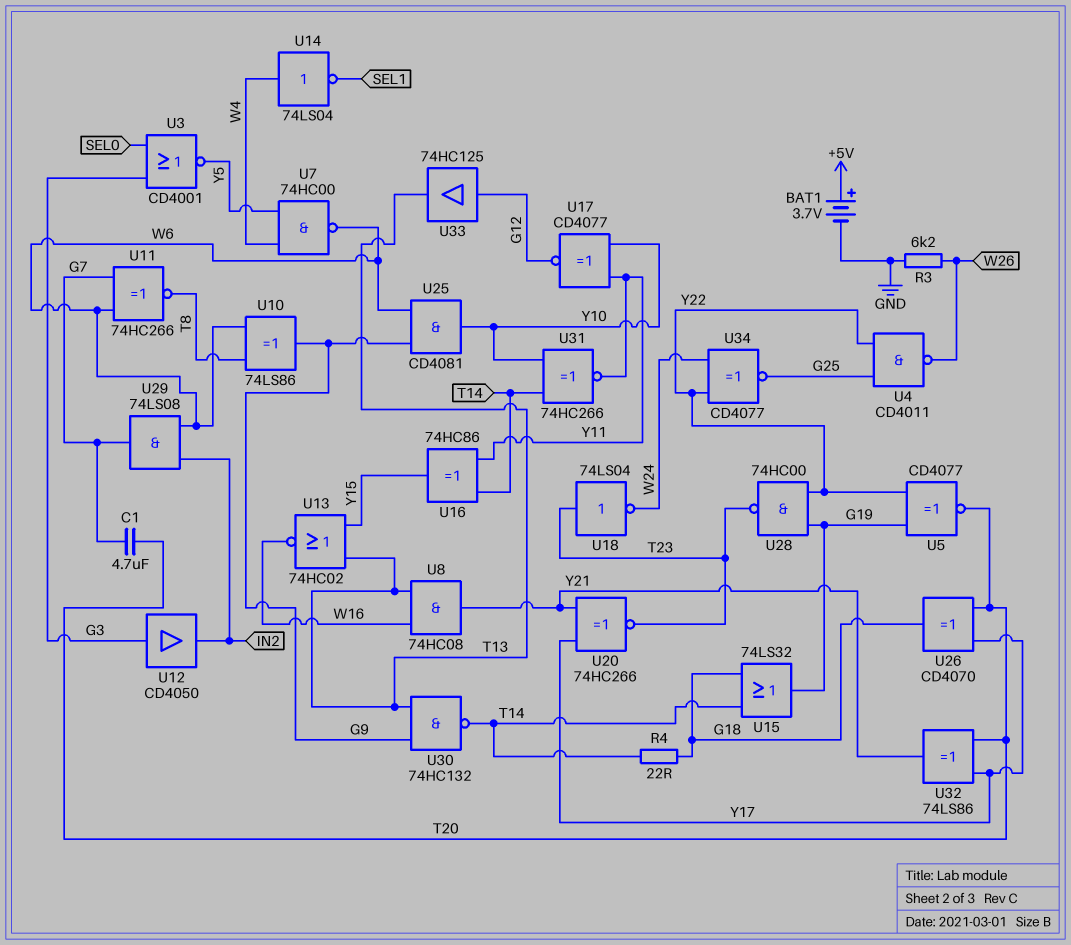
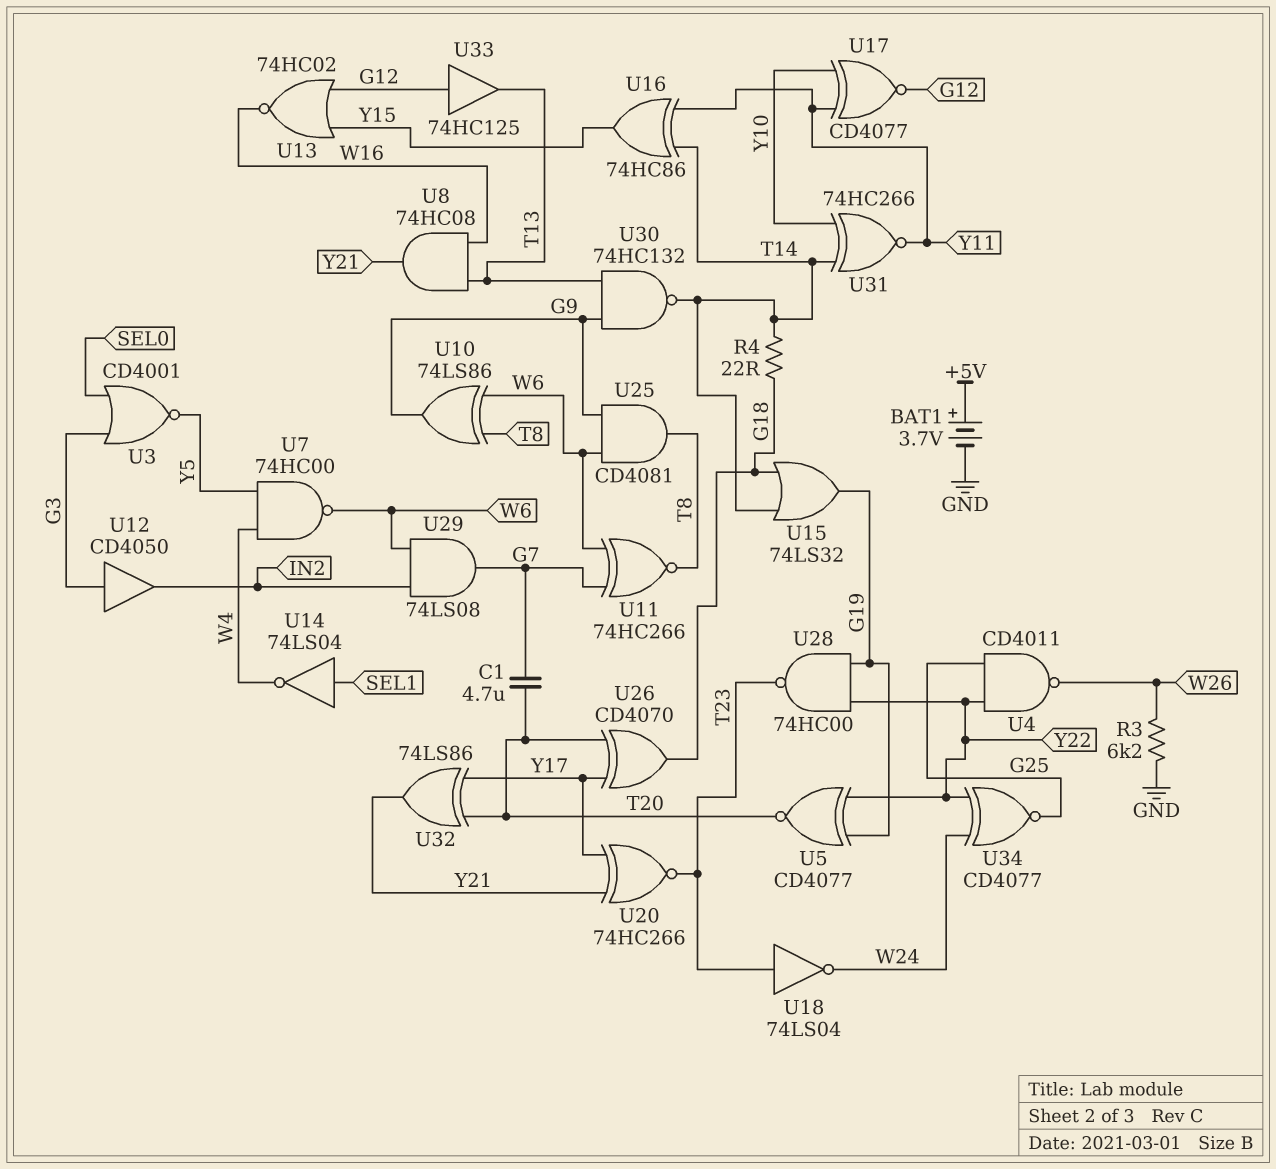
U13: NOR 74HC02 (in T13, in Y15, out W16) -> NOR 74HC02 (in G12, in Y15, out W16)
U14: NOT 74LS04 (in W4, out SEL1) -> NOT 74LS04 (in SEL1, out W4)
U25: AND CD4081 (in G9, in W6, out Y10) -> AND CD4081 (in G9, in W6, out T8)

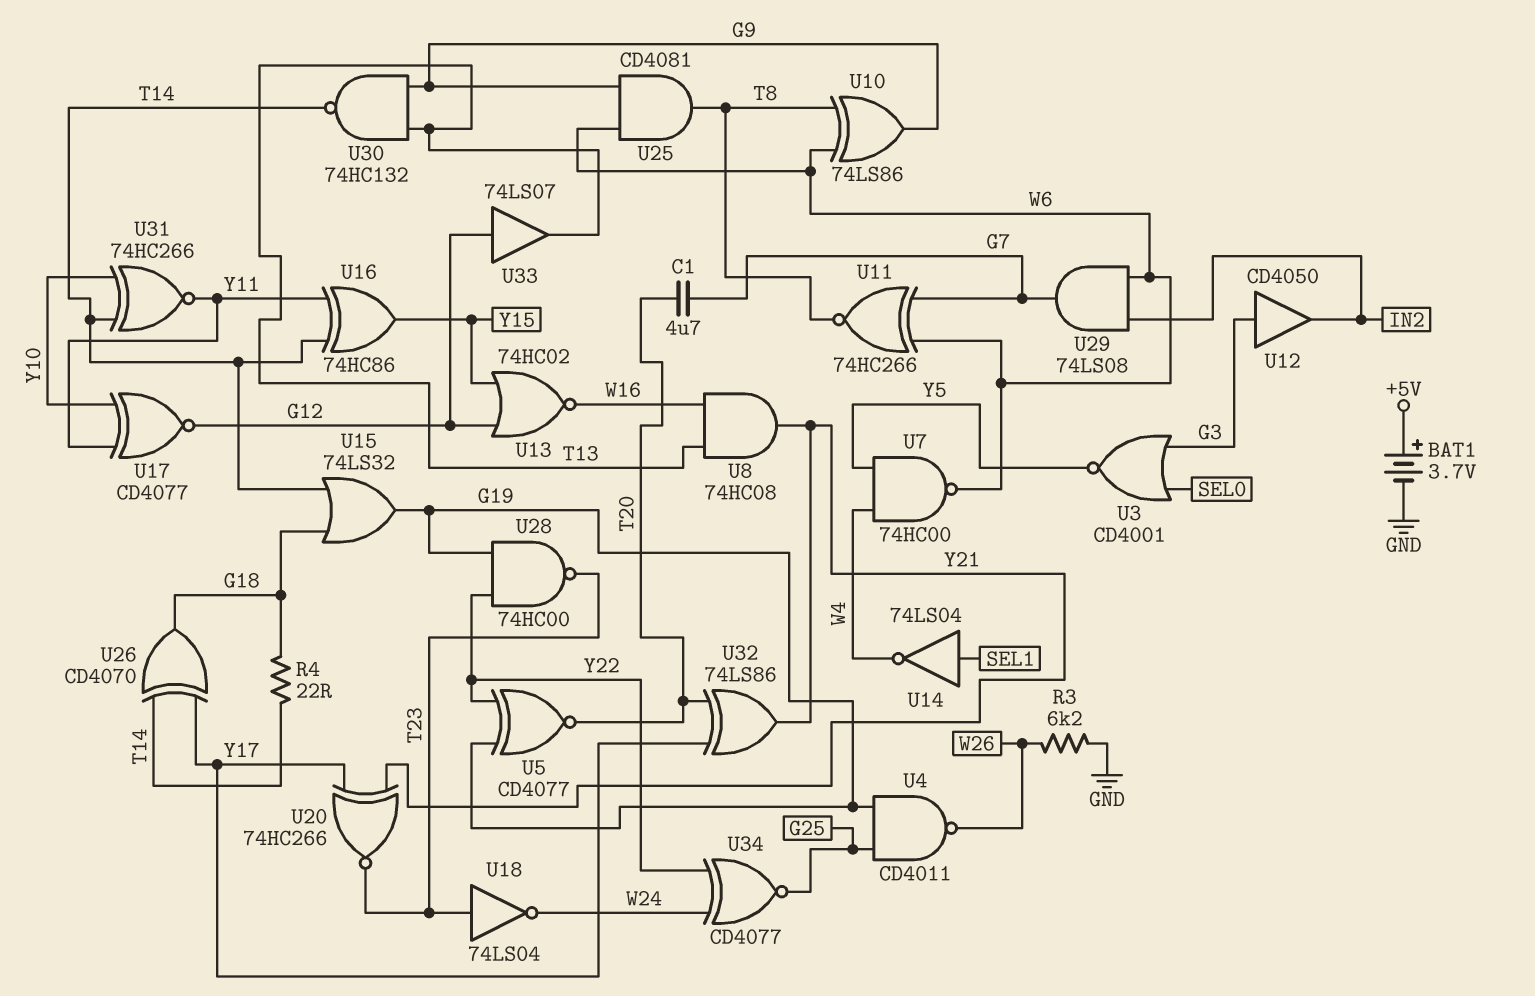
U4: NAND CD4011 (in G25, in Y22, out W26) -> NAND CD4011 (in G19, in G25, out W26)
U26: XOR CD4070 (in T20, in Y17, out G18) -> XOR CD4070 (in T14, in Y17, out G18)
U33: buffer 74HC125 (in G12, out T13) -> buffer 74LS07 (in G12, out T13)

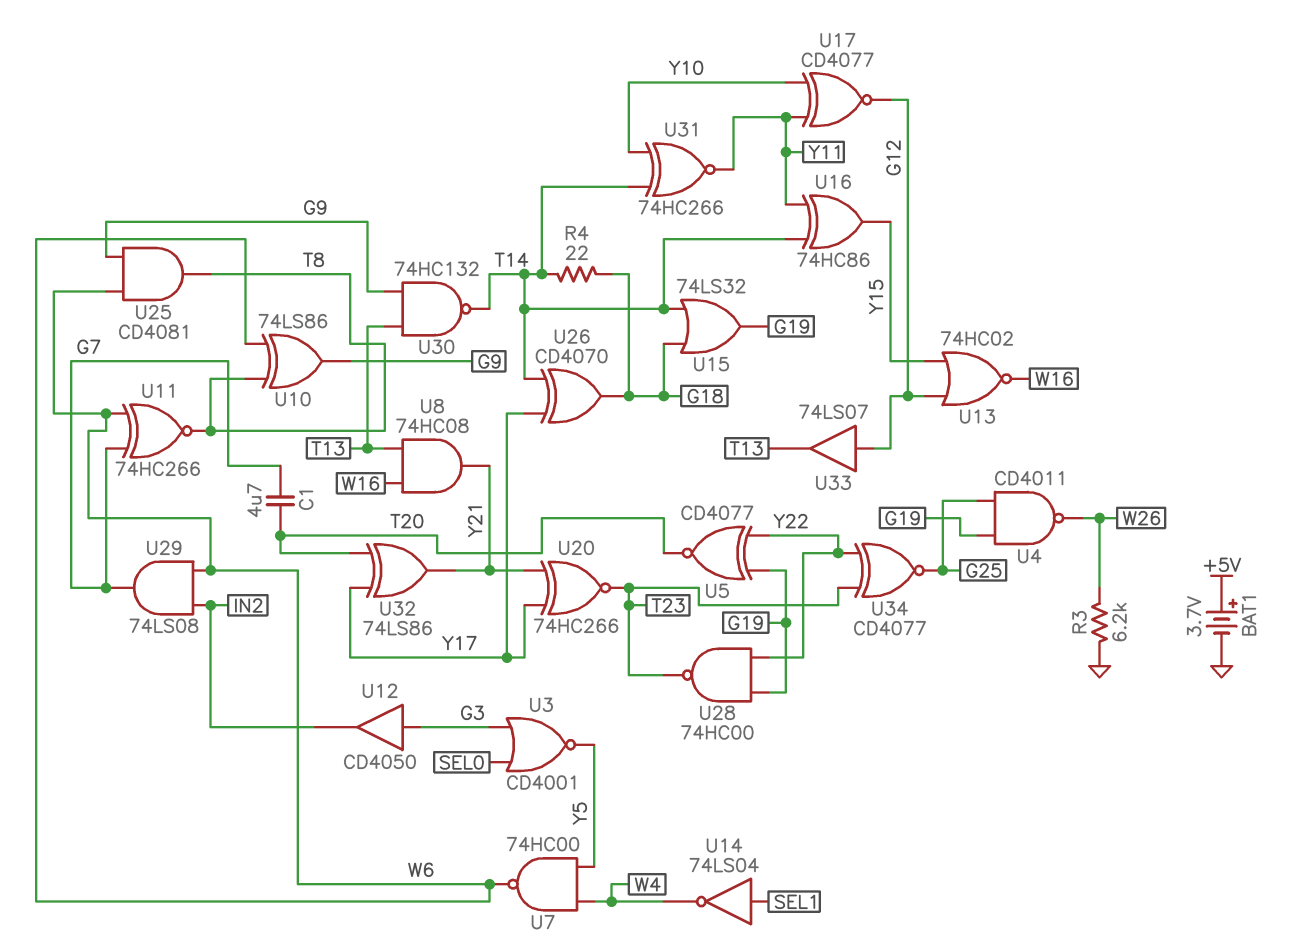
U18: NOT 74LS04 (in T23, out W24) -> none
U34: XNOR CD4077 (in W24, in Y22, out G25) -> XNOR CD4077 (in T23, in Y22, out G25)

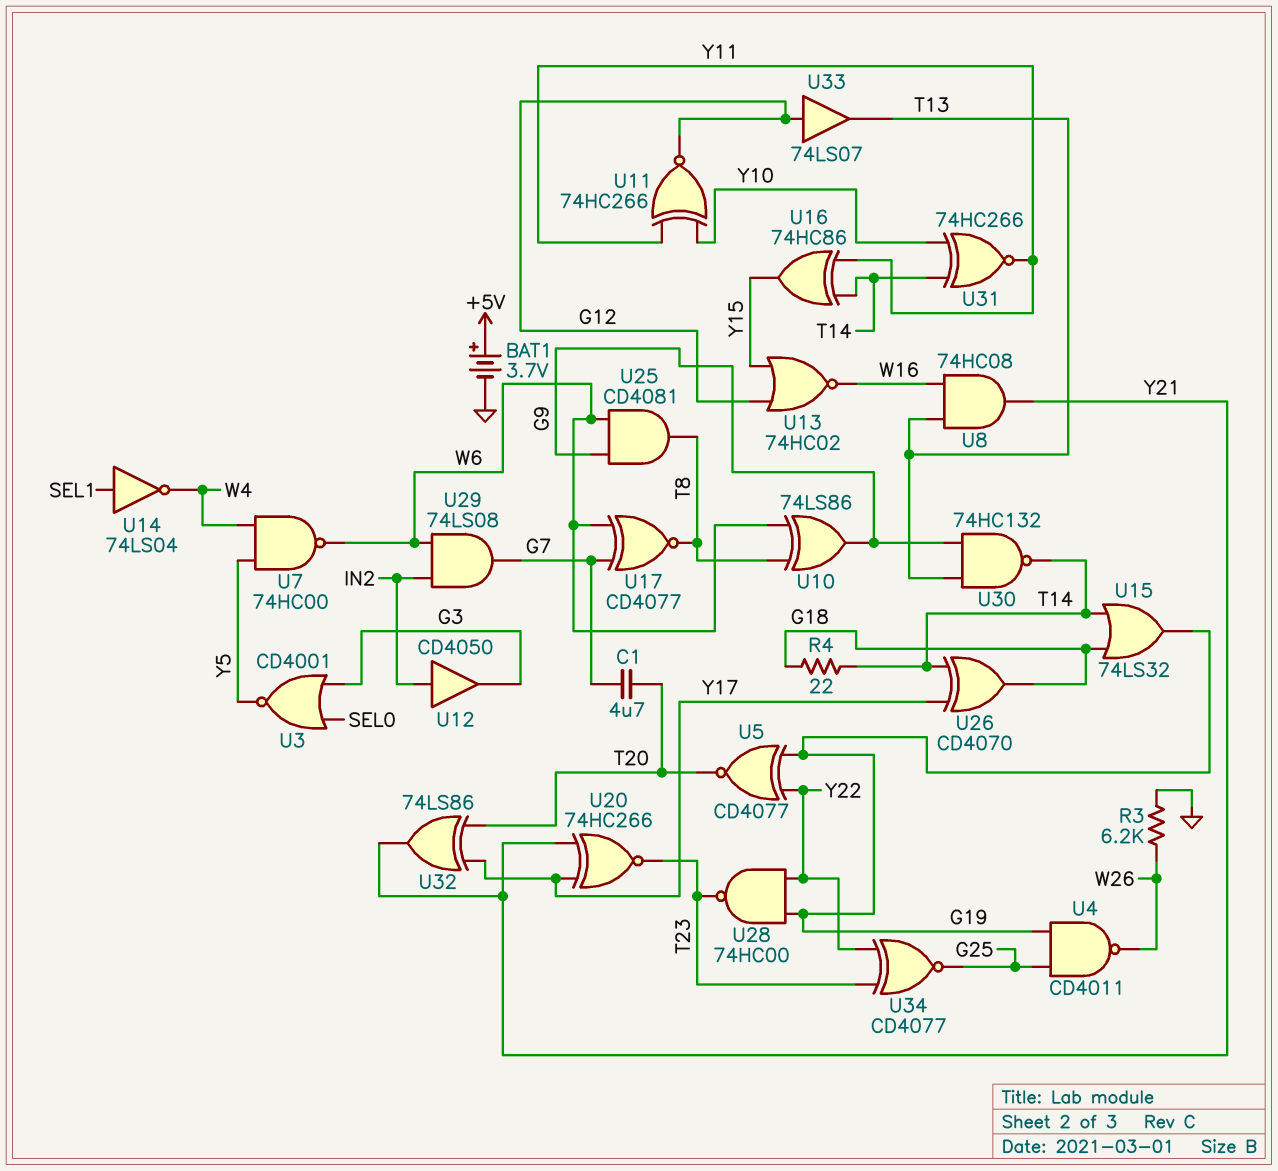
U11: XNOR 74HC266 (in G7, in W6, out T8) -> XNOR 74HC266 (in Y10, in Y11, out G12)
U12: buffer CD4050 (in G3, out IN2) -> buffer CD4050 (in IN2, out G3)
U17: XNOR CD4077 (in Y10, in Y11, out G12) -> XNOR CD4077 (in G7, in W6, out T8)

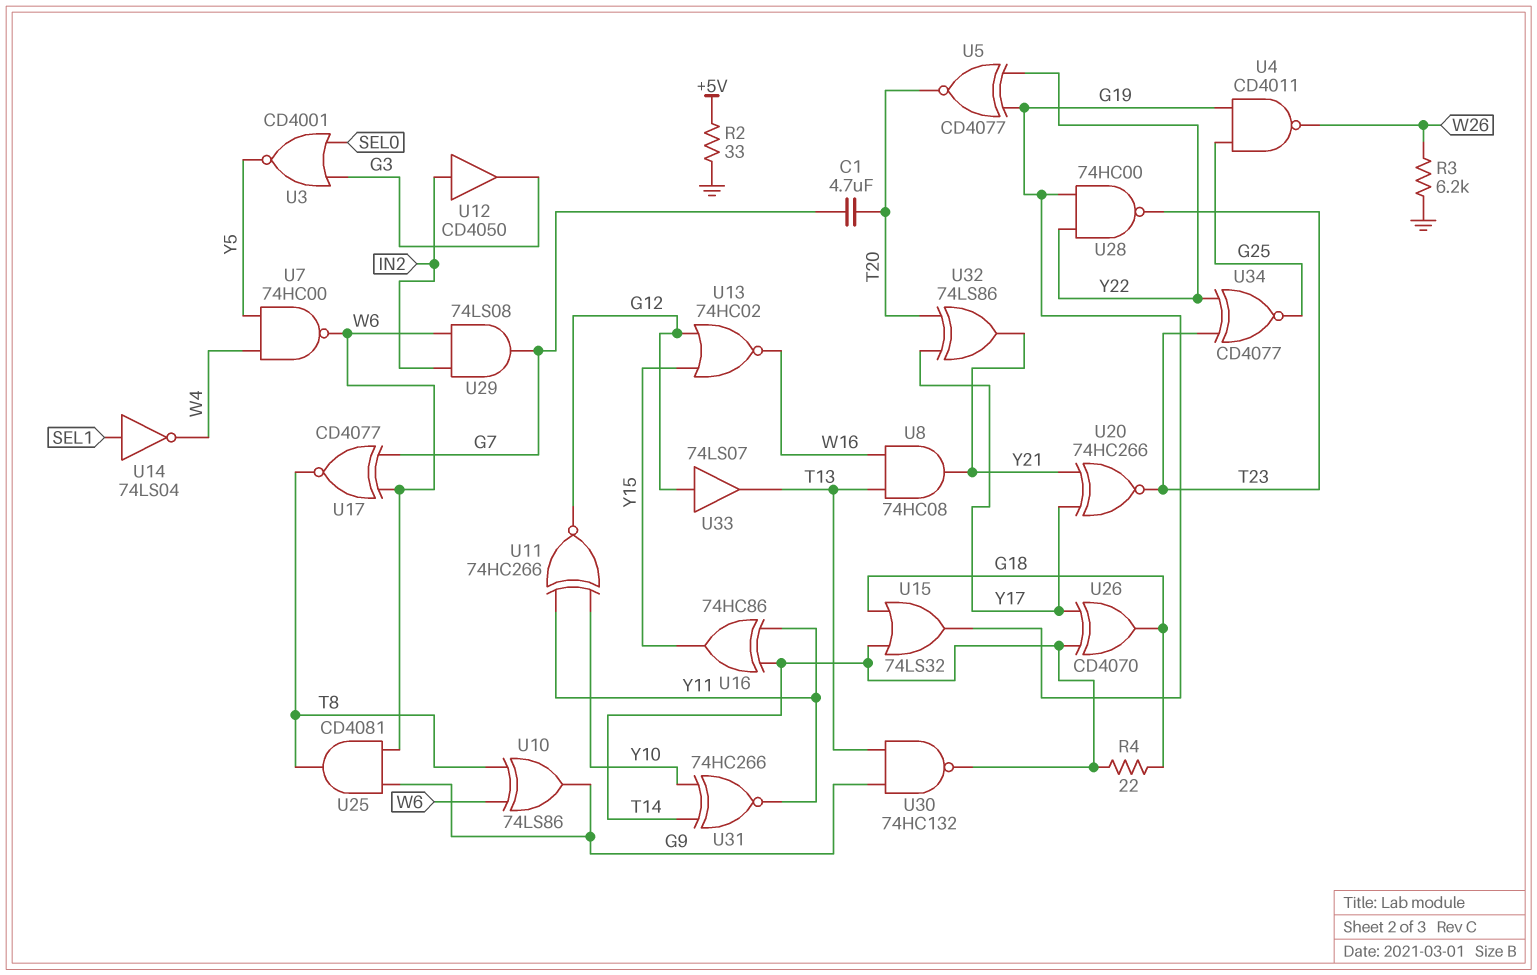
BAT1: 3.7V (plus +5V, minus GND) -> none
R2: none -> 33 (+5V, GND)

